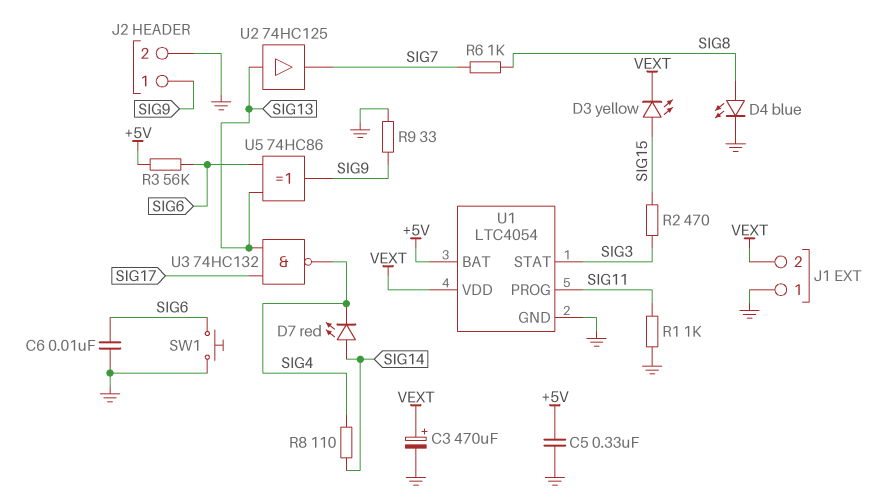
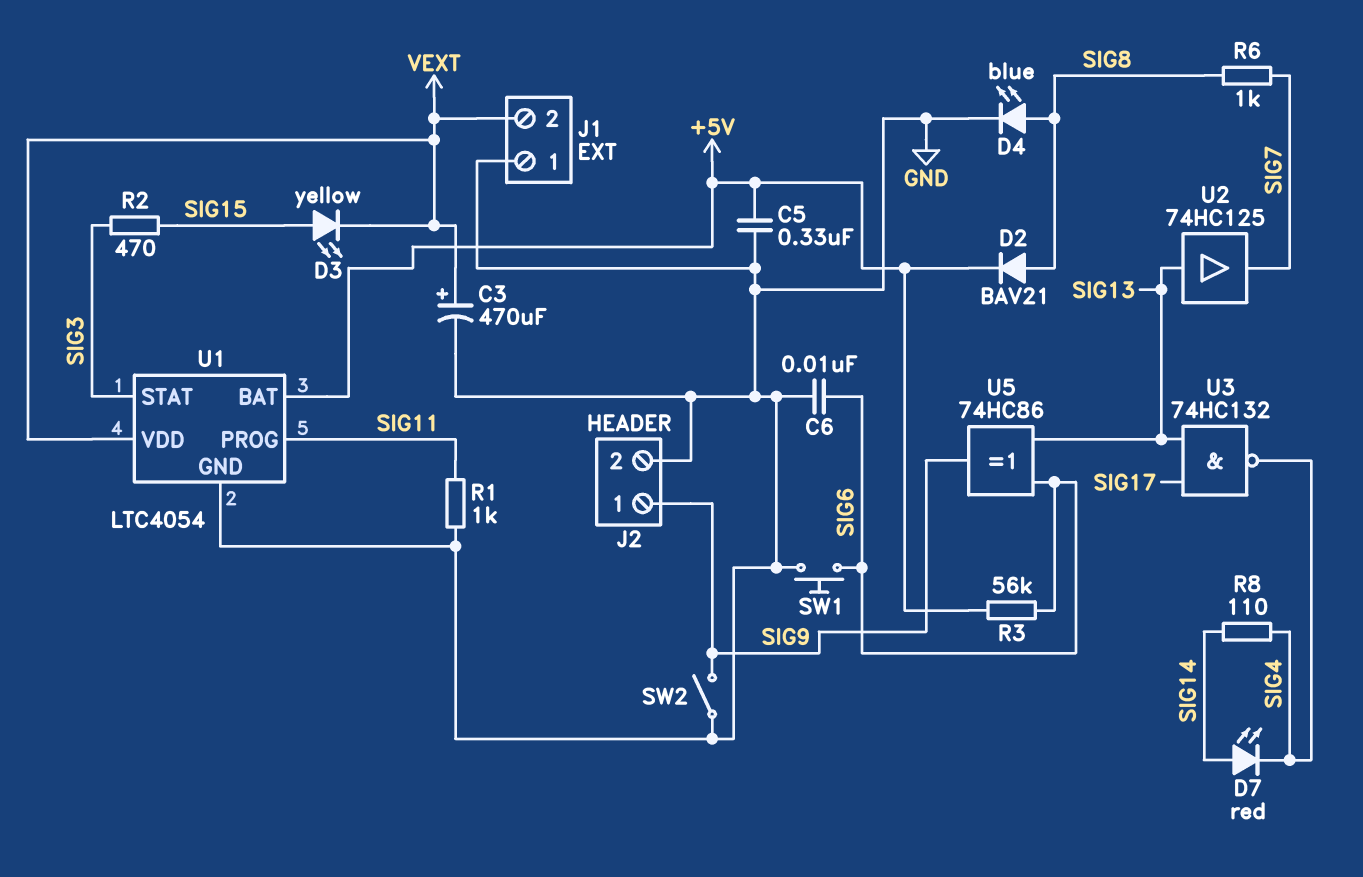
D2: none -> diode BAV21 (A SIG8, K +5V)
R9: 33 (GND, SIG9) -> none
SW2: none -> switch (GND, SIG9)

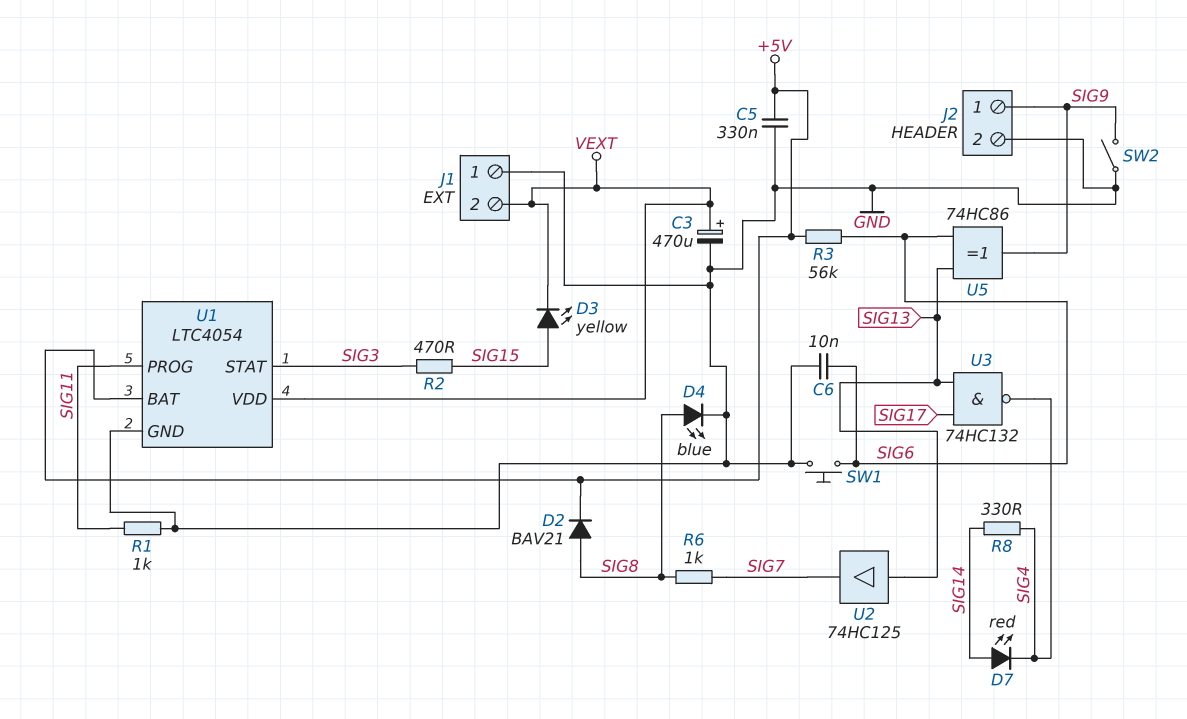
R8: 110 (SIG4, SIG14) -> 330 (SIG4, SIG14)

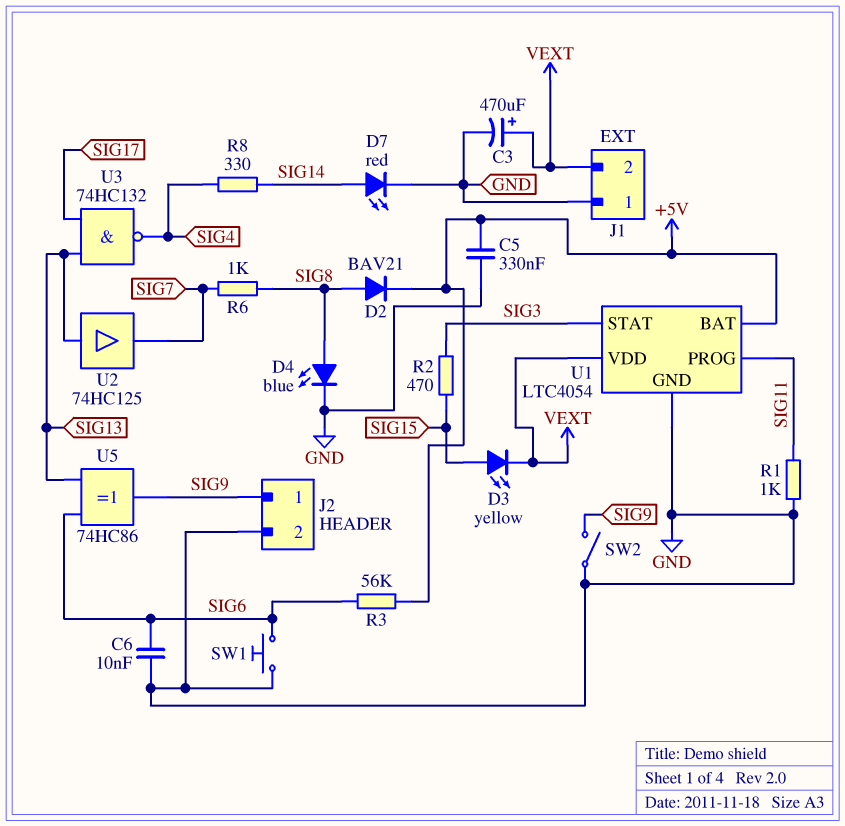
D7: LED red (A SIG14, K SIG4) -> LED red (A SIG14, K GND)

